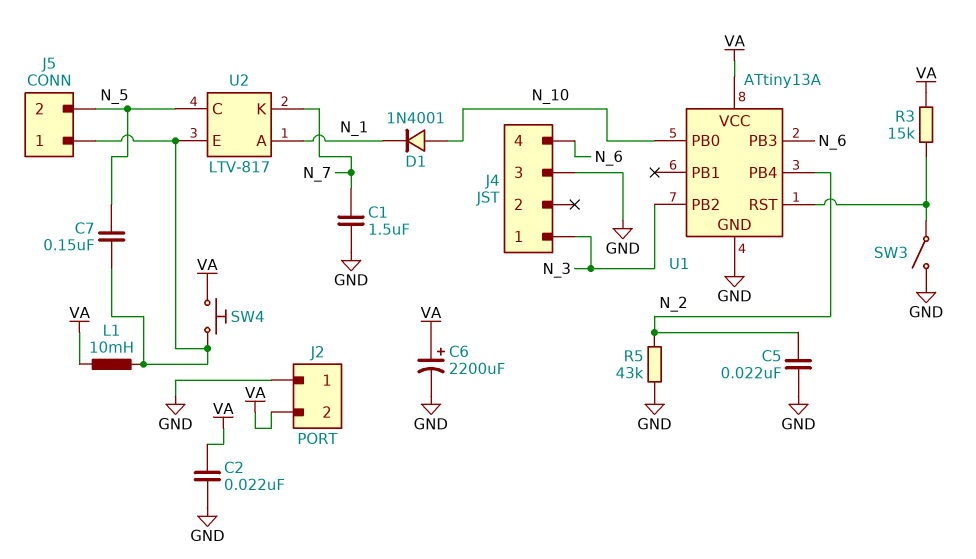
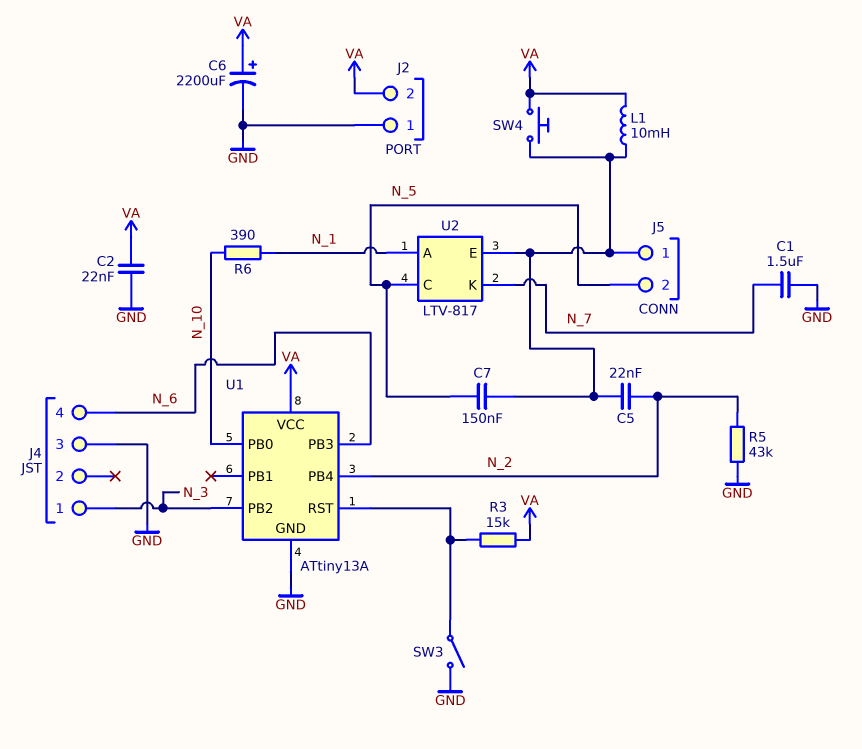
C5: 22nF (GND, N_2) -> 22nF (J5/1, N_2)
D1: diode 1N4001 (A N_10, K N_1) -> none
R6: none -> 390 (N_1, N_10)

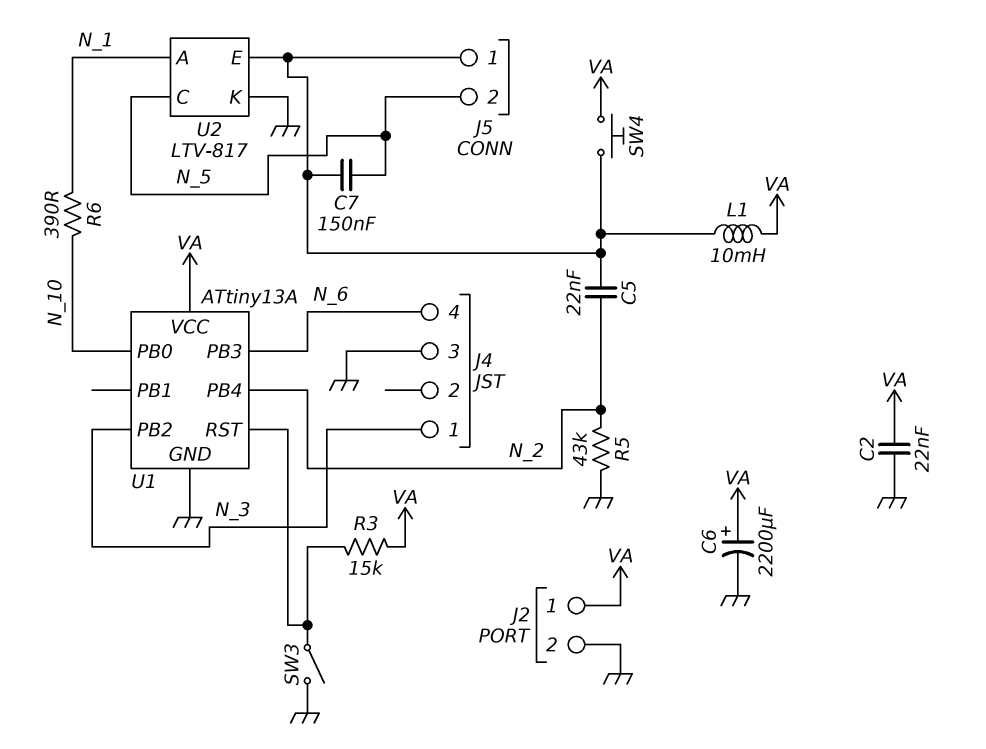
C1: 1.5uF (GND, N_7) -> none
J2 pin 1: GND -> VA
J2 pin 2: VA -> GND
U2 pin K: N_7 -> GND

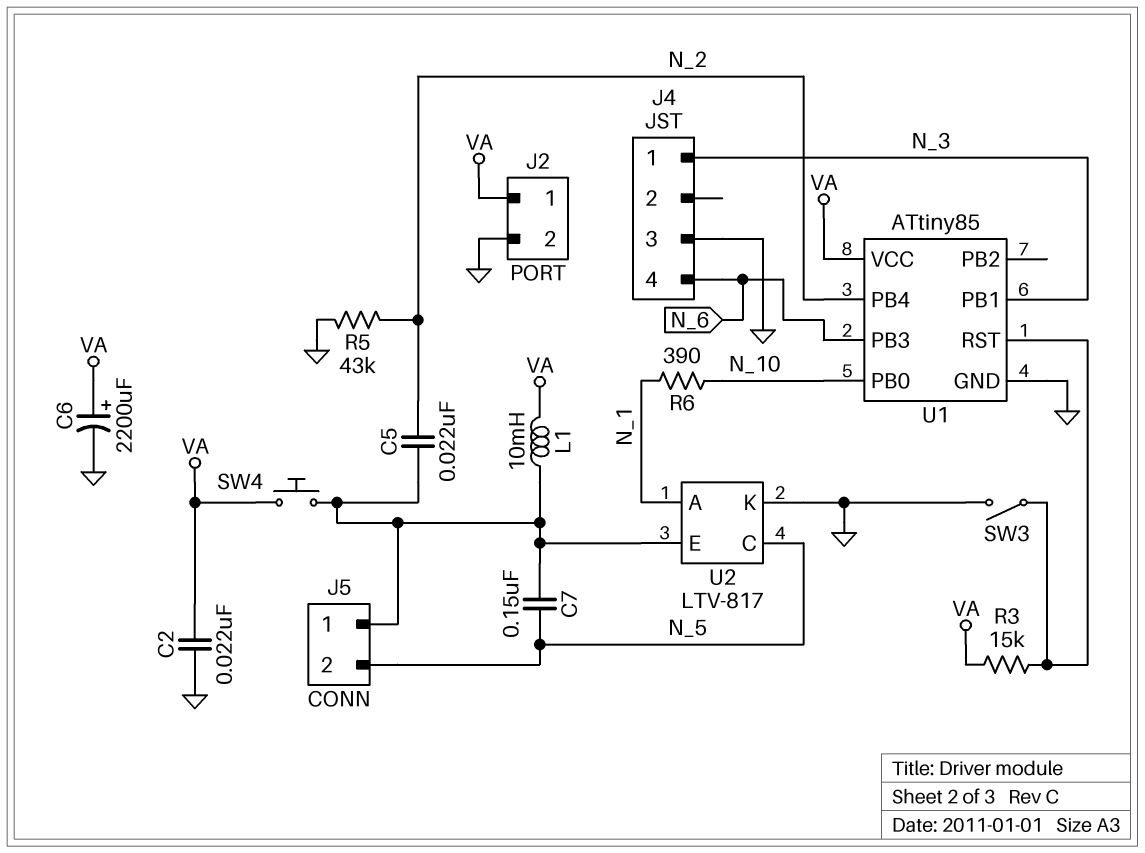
U1: ATtiny13A -> ATtiny85
U1 pin PB1: none -> N_3
U1 pin PB2: N_3 -> none

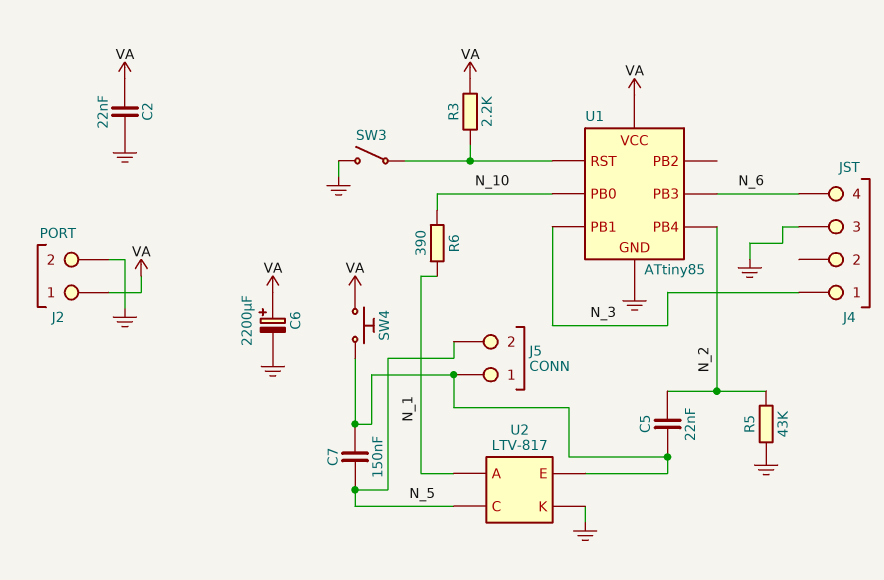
L1: 10mH (J5/1, VA) -> none
R3: 15k (U1/RST, VA) -> 2.2k (U1/RST, VA)

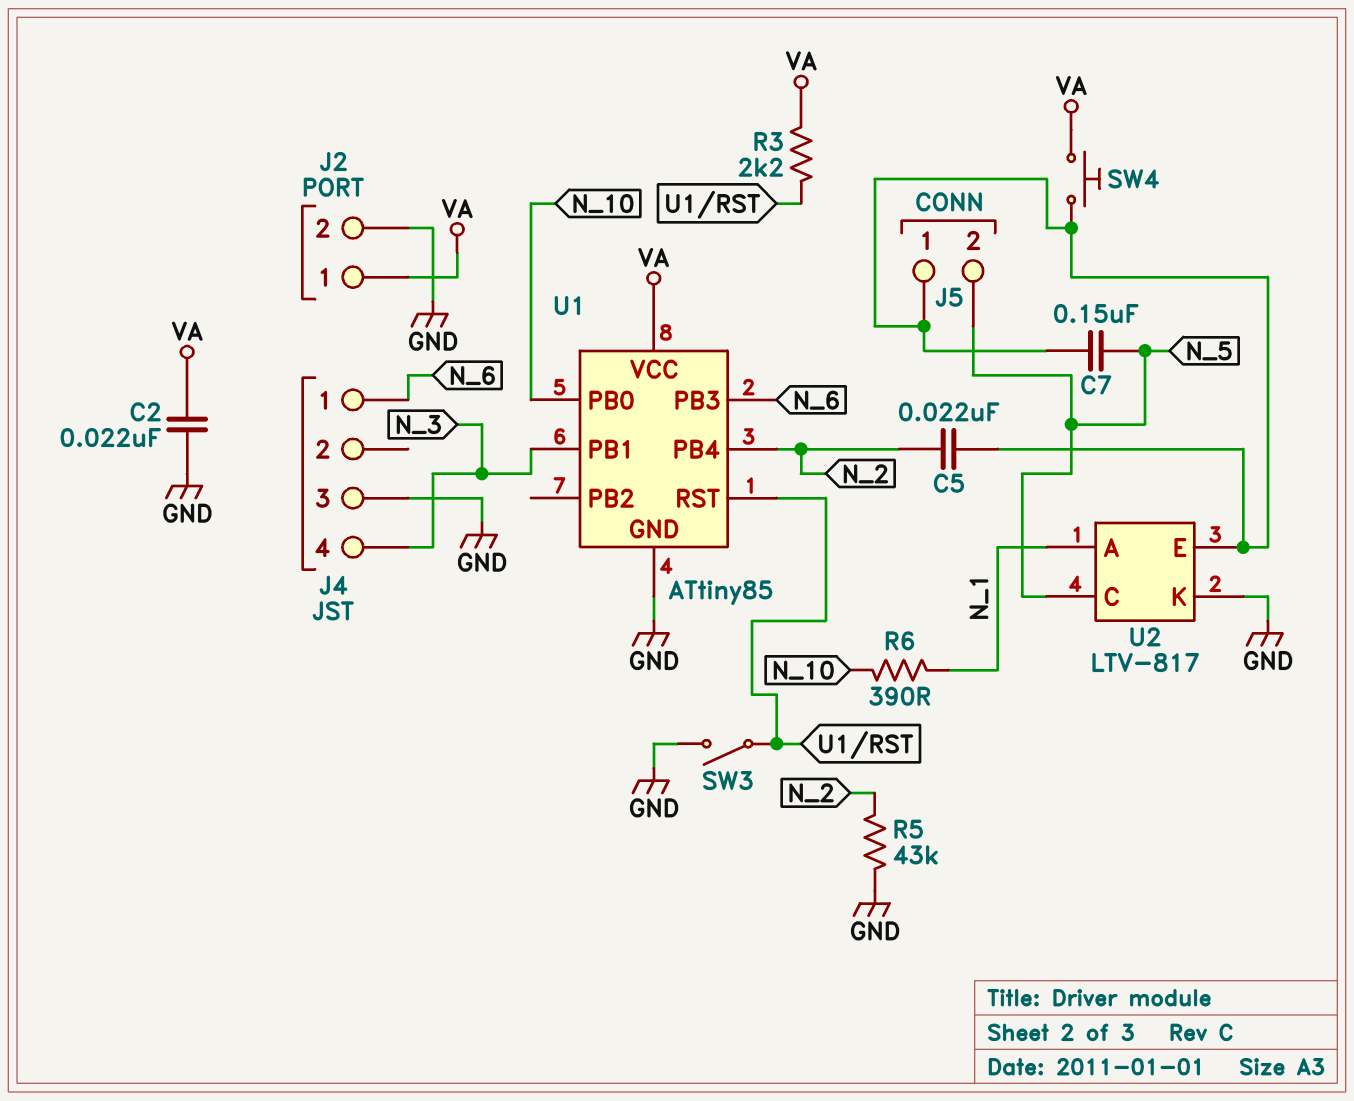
C6: 2200uF (plus VA, minus GND) -> none
J4 pin 1: N_3 -> N_6
J4 pin 4: N_6 -> N_3

